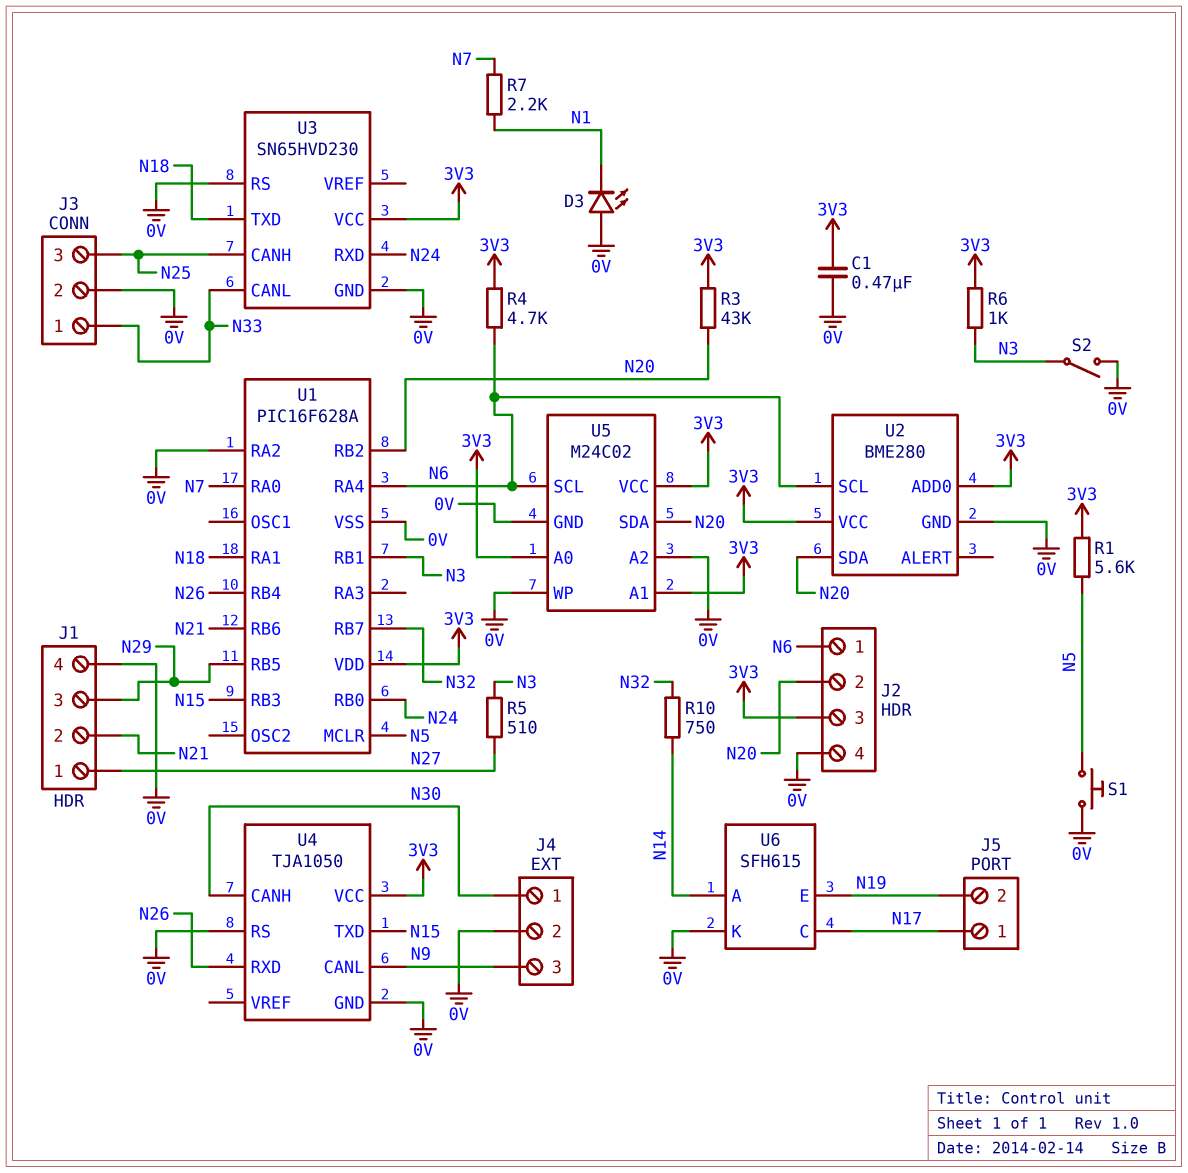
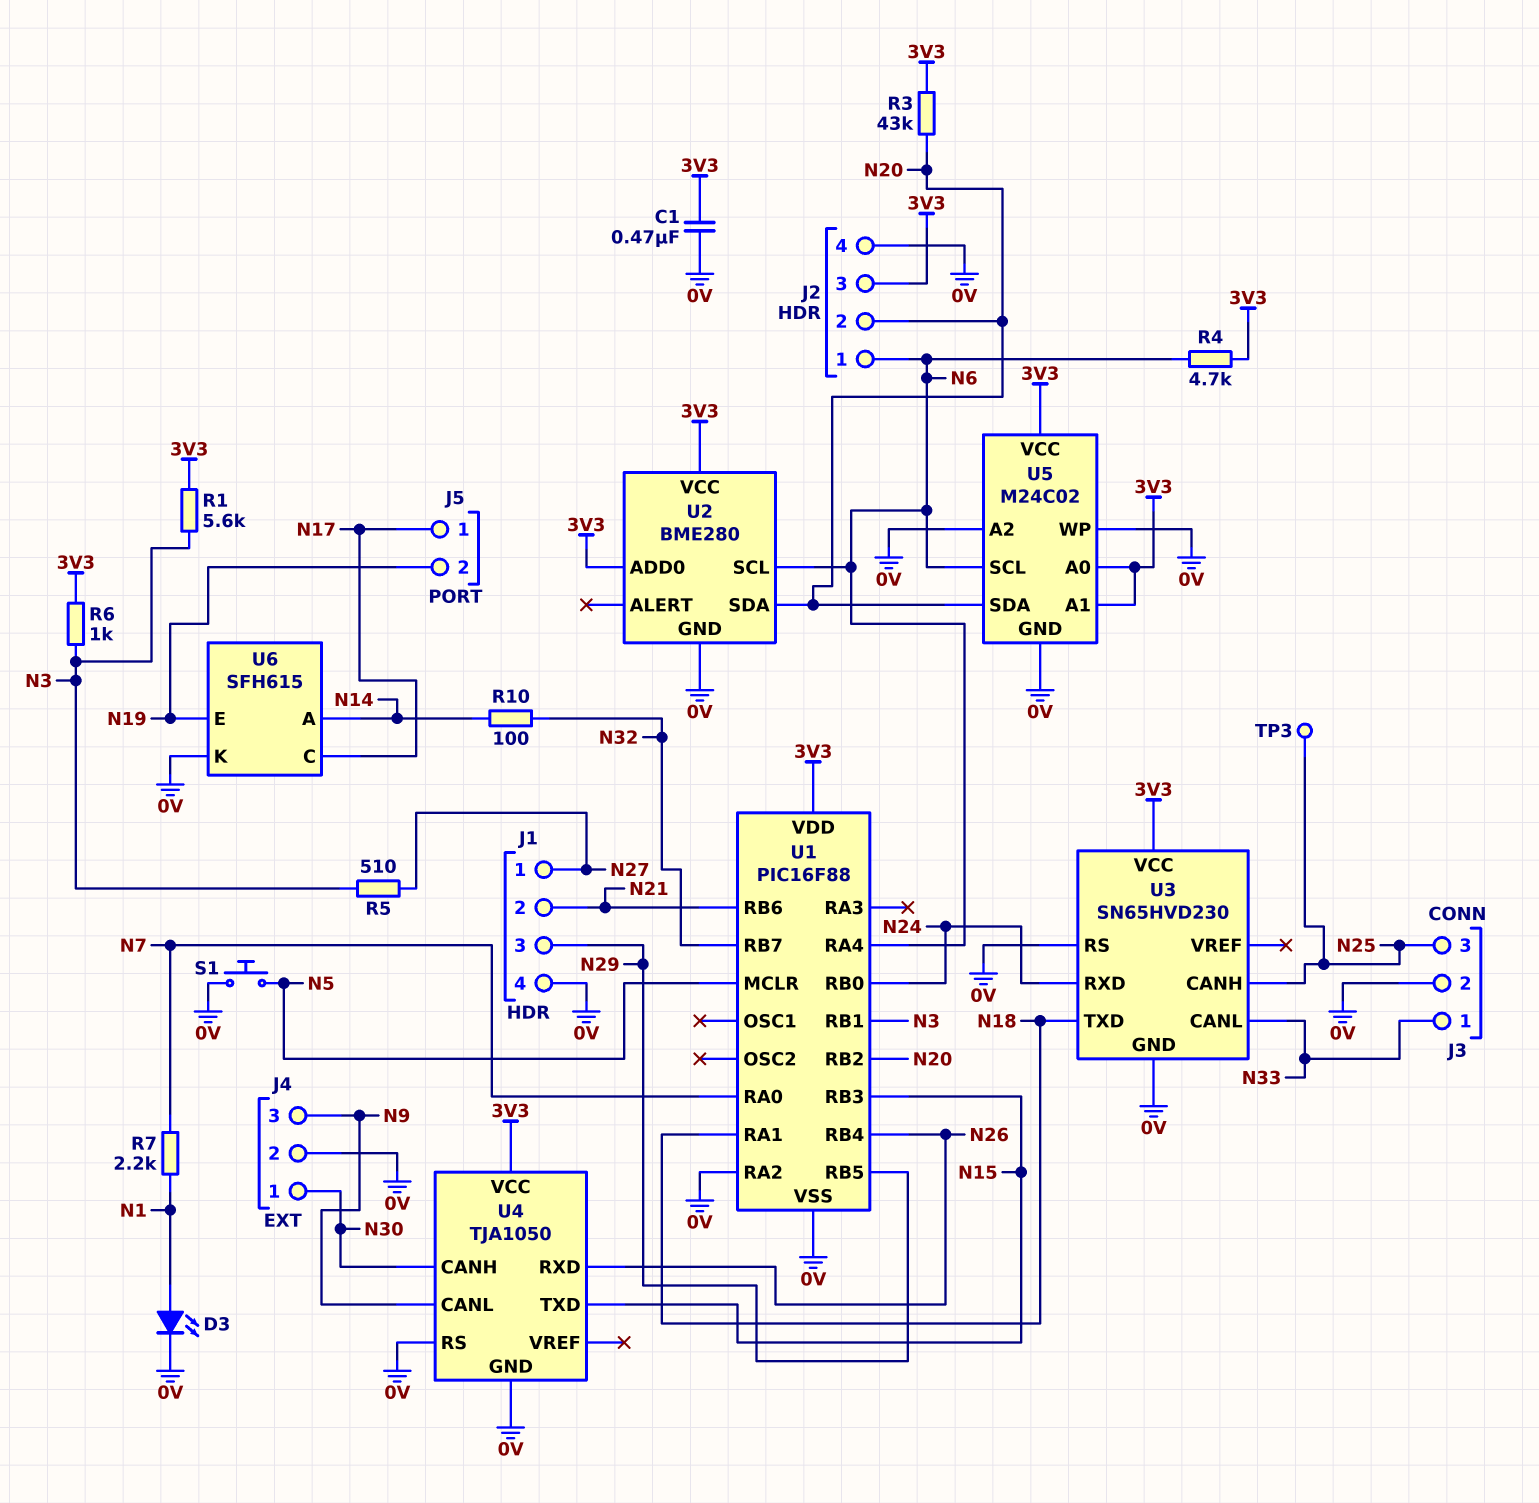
D3: LED (A 0V, K N1) -> LED (A N1, K 0V)
R1: 5.6k (3V3, N5) -> 5.6k (3V3, N3)
R10: 750 (N14, N32) -> 100 (N14, N32)
S2: switch (0V, N3) -> none
TP3: none -> test point (N25)
U1: PIC16F628A -> PIC16F88

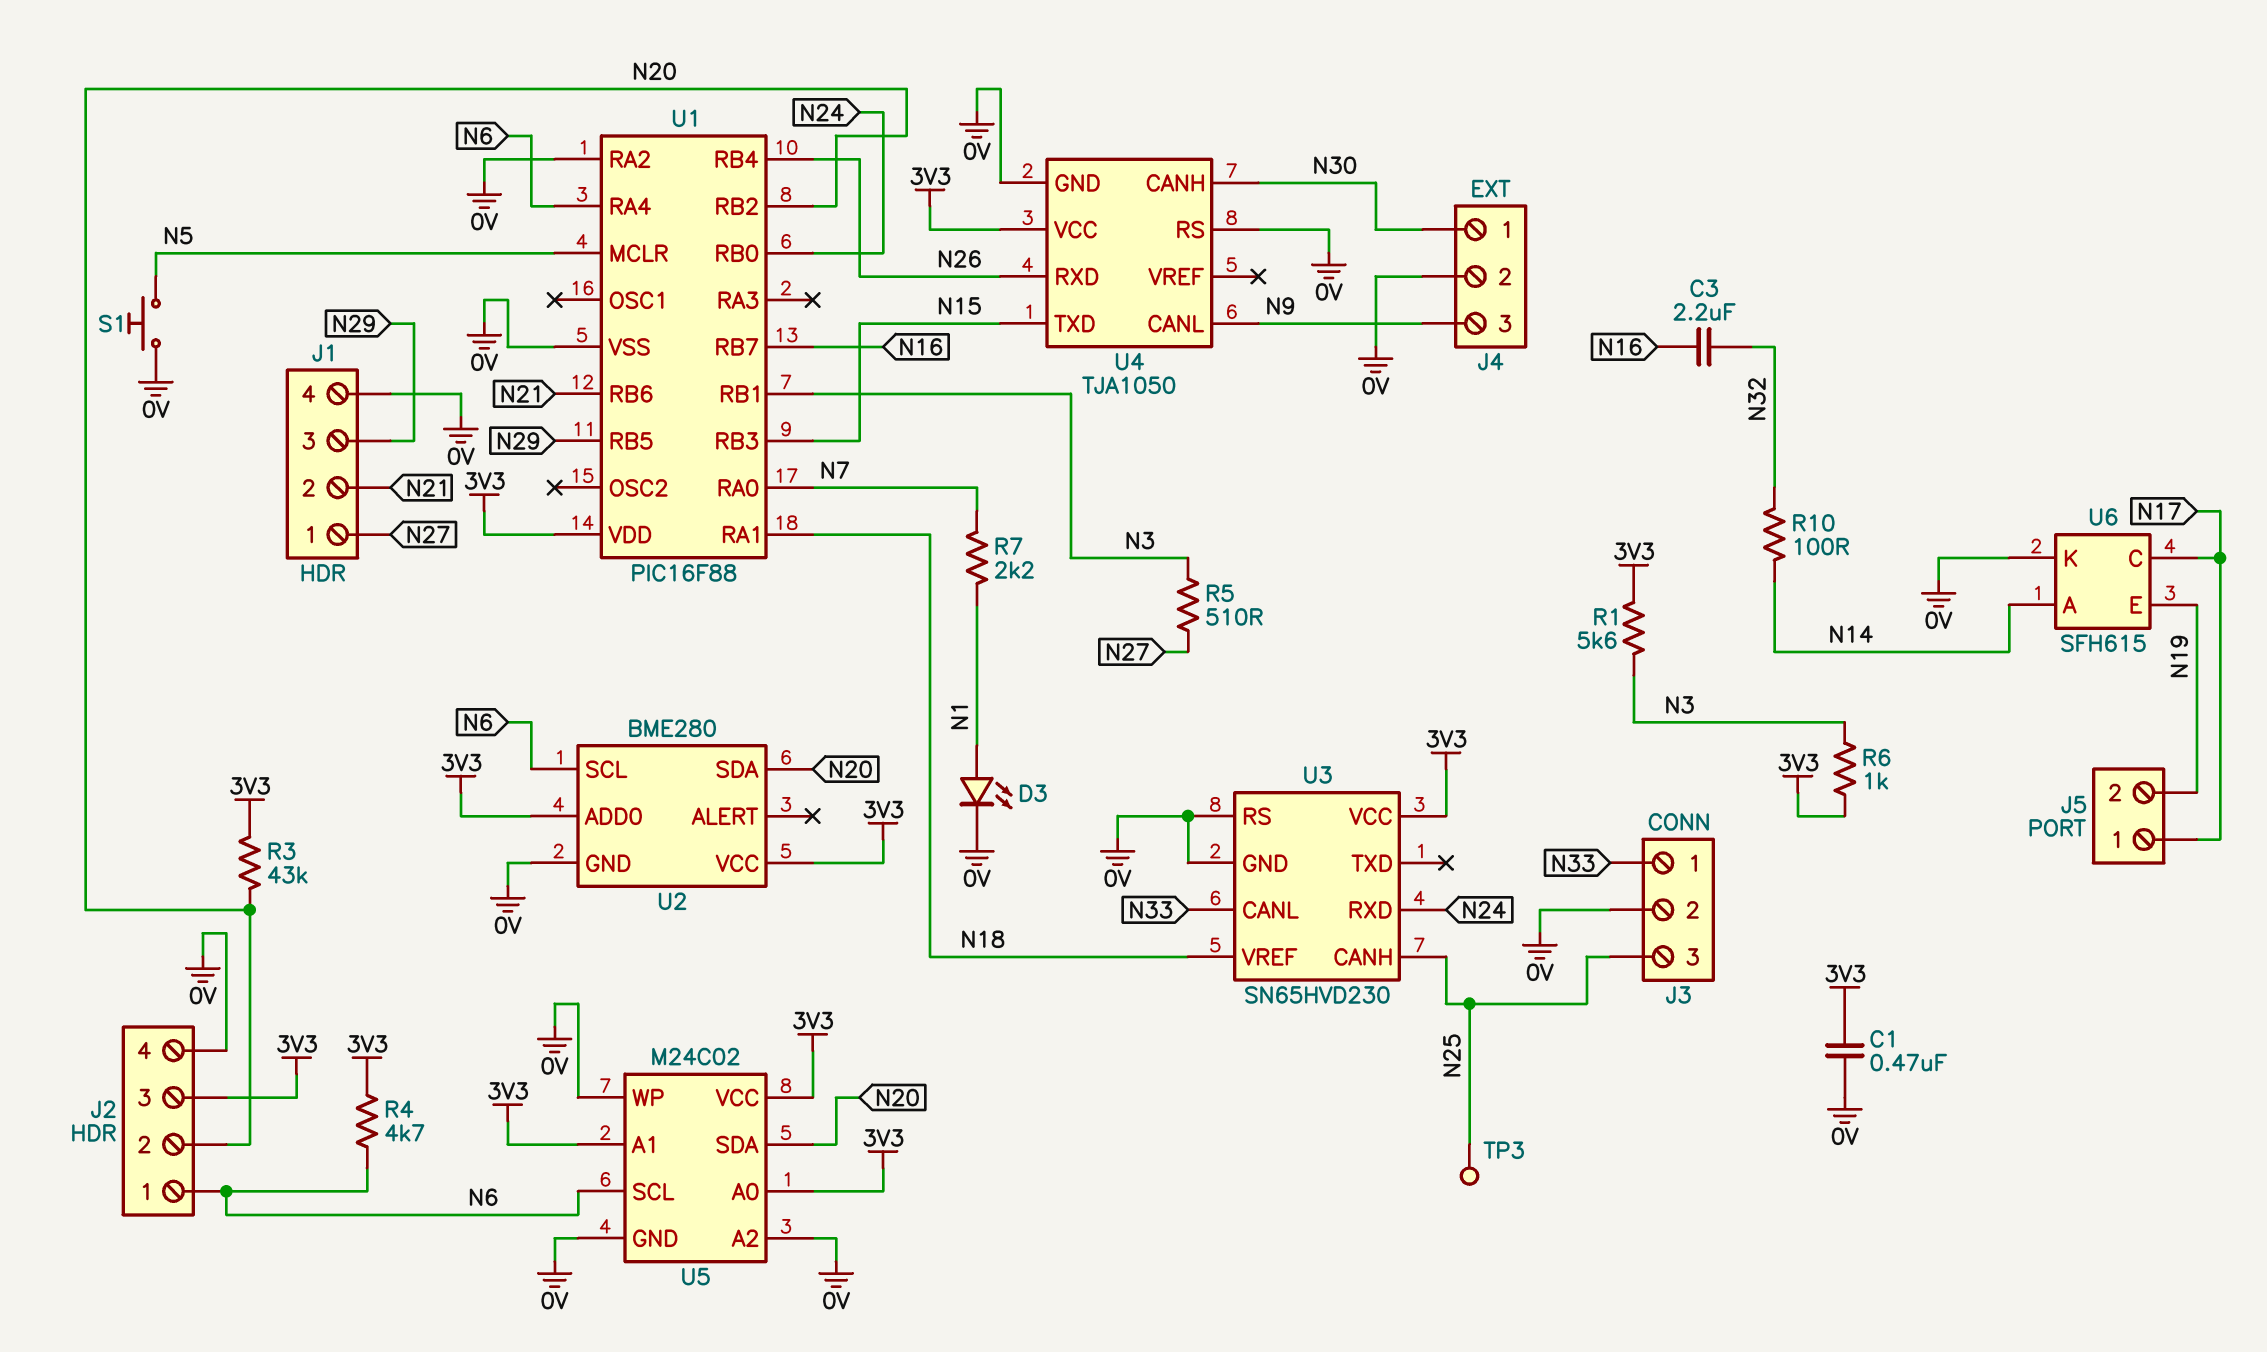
C3: none -> 2.2uF (N16, N32)
U1 pin RB7: N32 -> N16
U3 pin TXD: N18 -> none
U3 pin VREF: none -> N18

